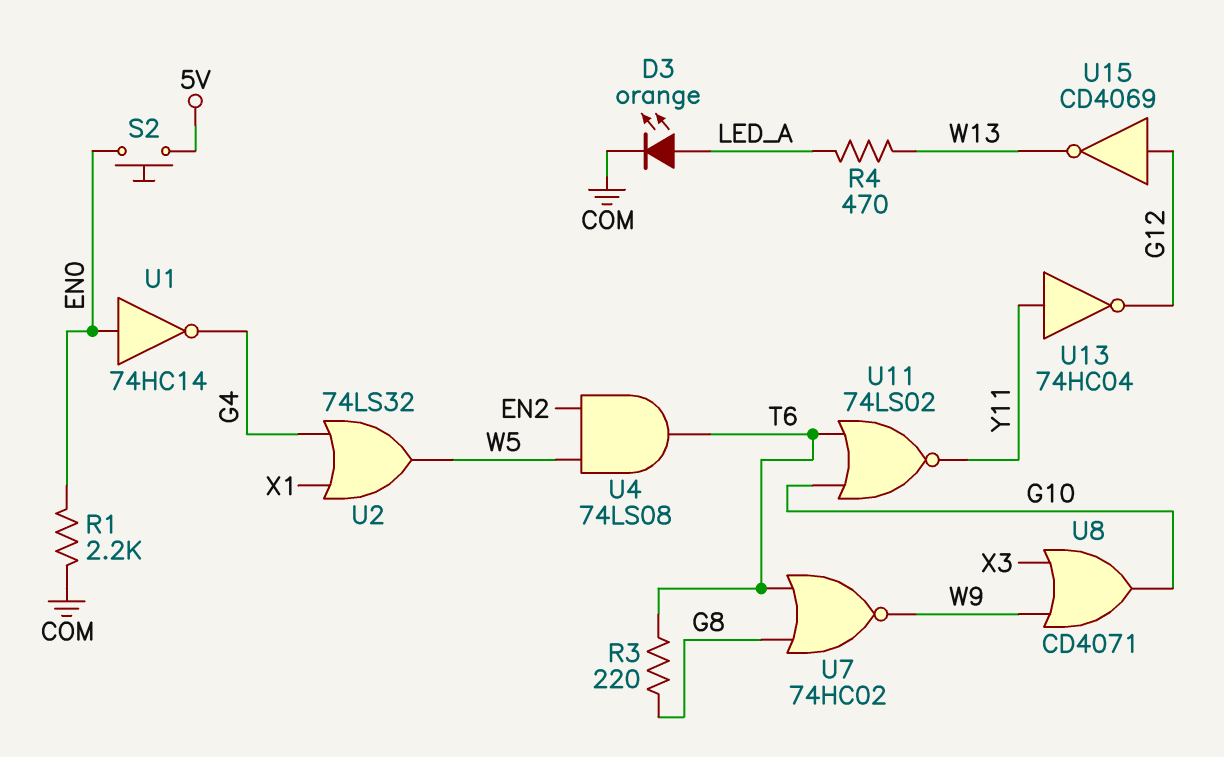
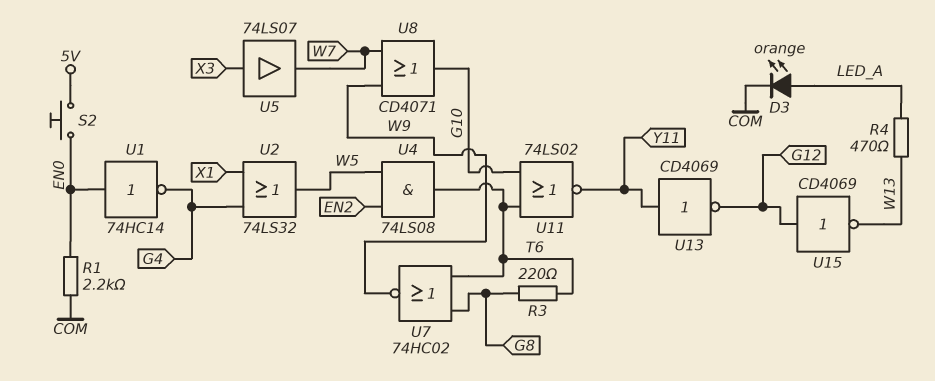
U5: none -> buffer 74LS07 (in X3, out W7)
U8: OR CD4071 (in W9, in X3, out G10) -> OR CD4071 (in W7, in W9, out G10)
U13: NOT 74HC04 (in Y11, out G12) -> NOT CD4069 (in Y11, out G12)

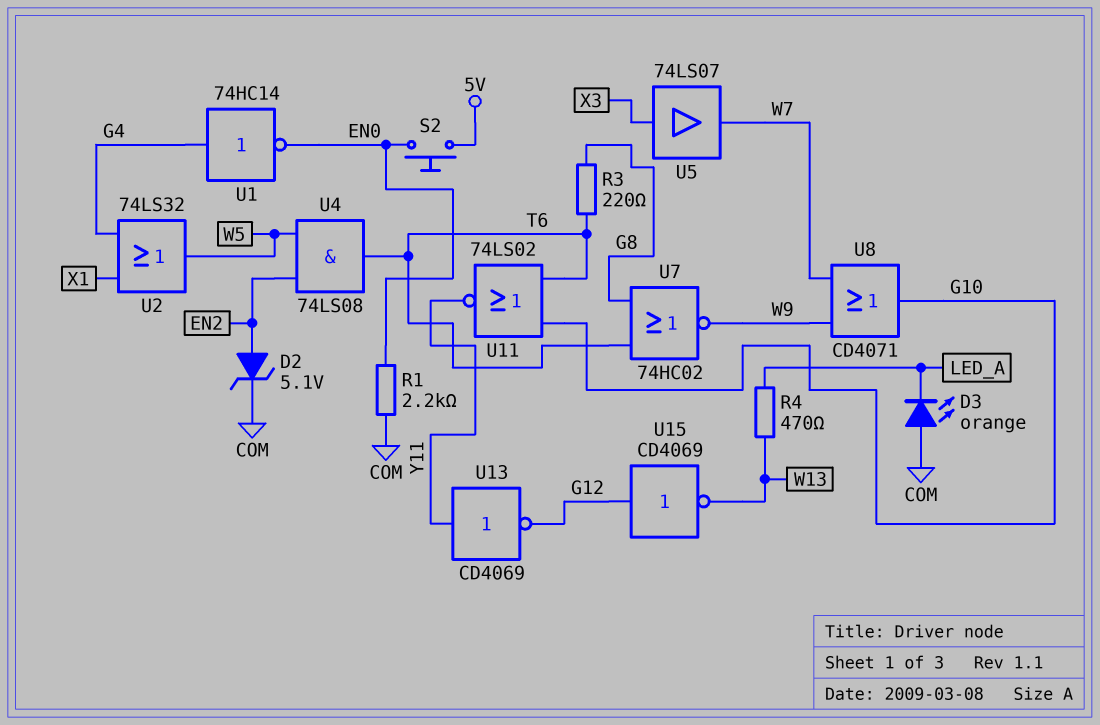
D2: none -> zener 5.1V (A EN2, K COM)
D3: LED orange (A LED_A, K COM) -> LED orange (A COM, K LED_A)
U1: NOT 74HC14 (in EN0, out G4) -> NOT 74HC14 (in G4, out EN0)

